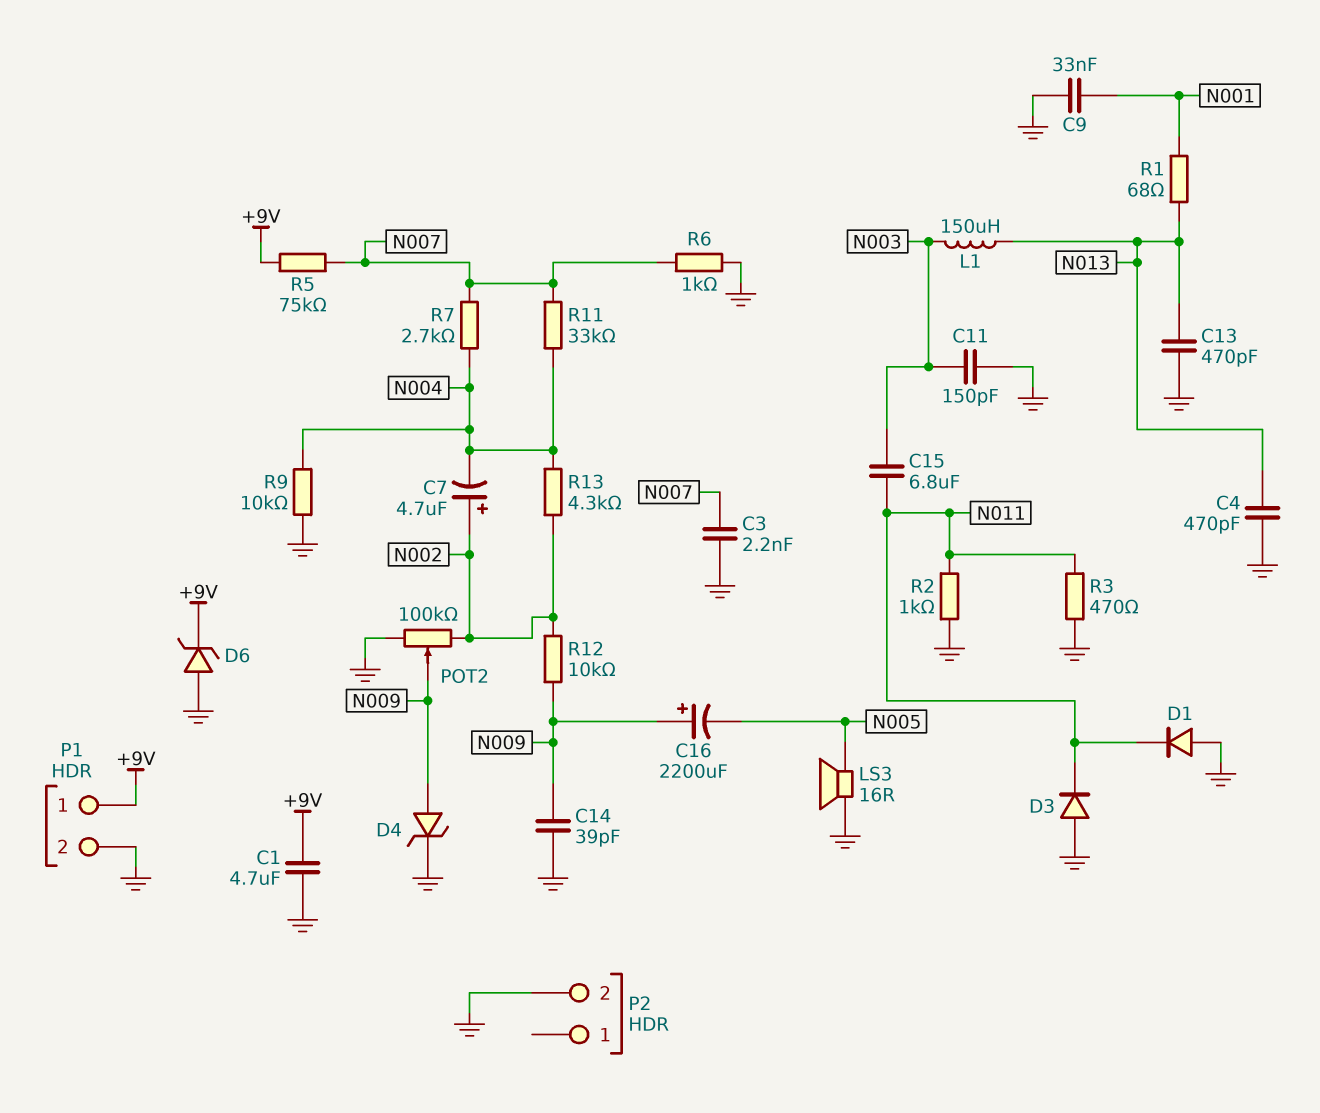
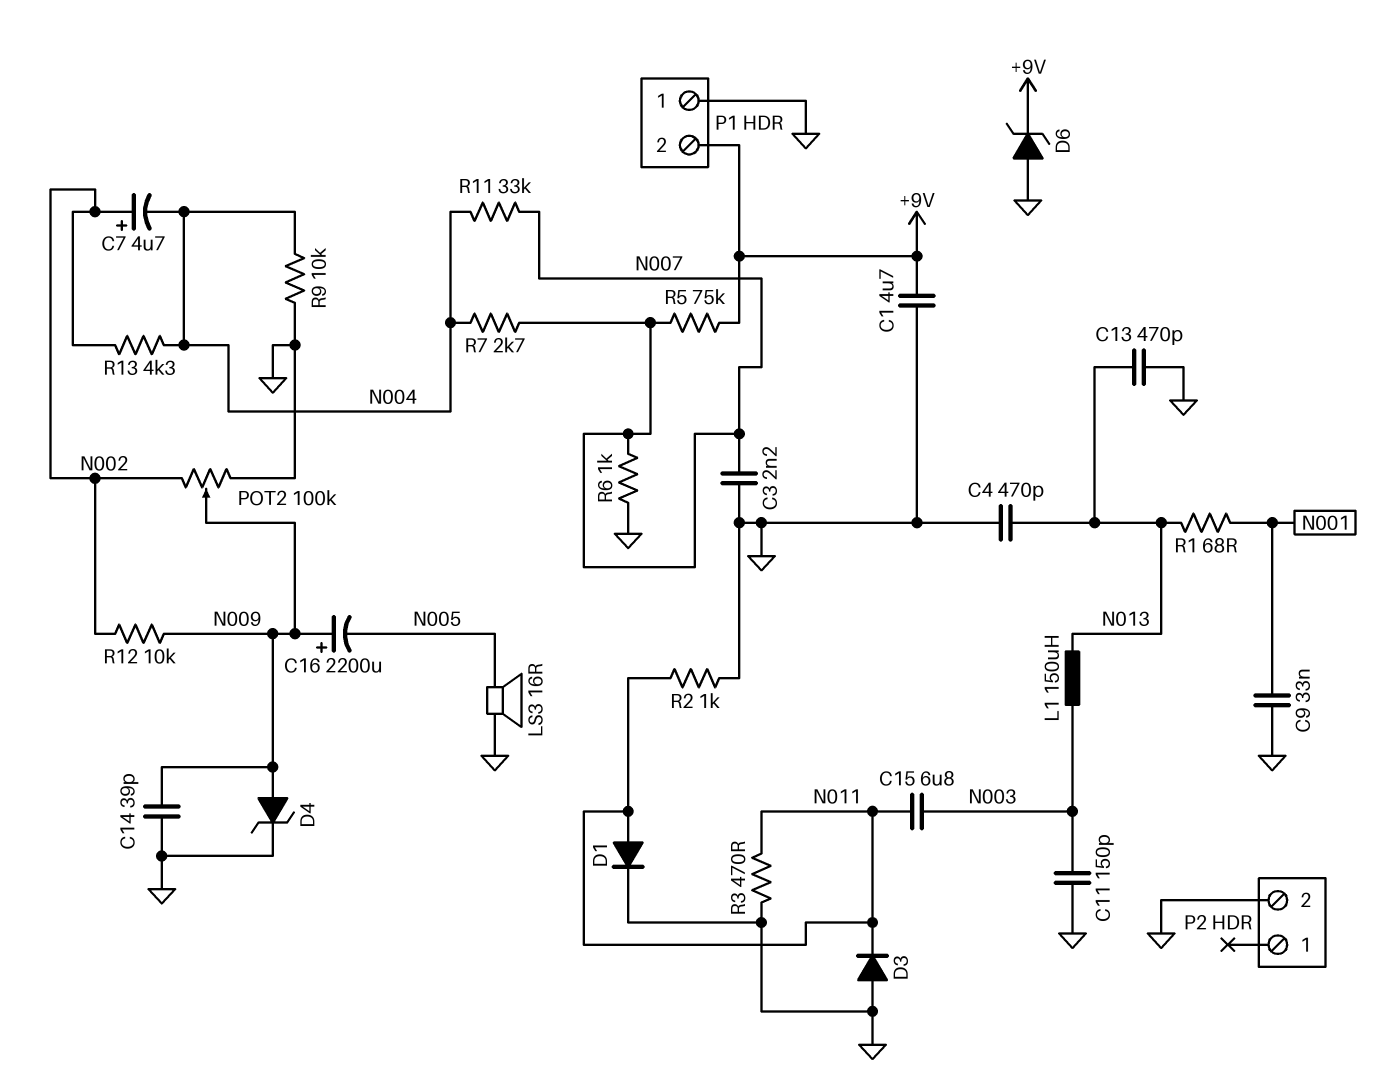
D1: diode (A GND, K N011) -> diode (A N011, K GND)
P1 pin 1: +9V -> GND
P1 pin 2: GND -> +9V

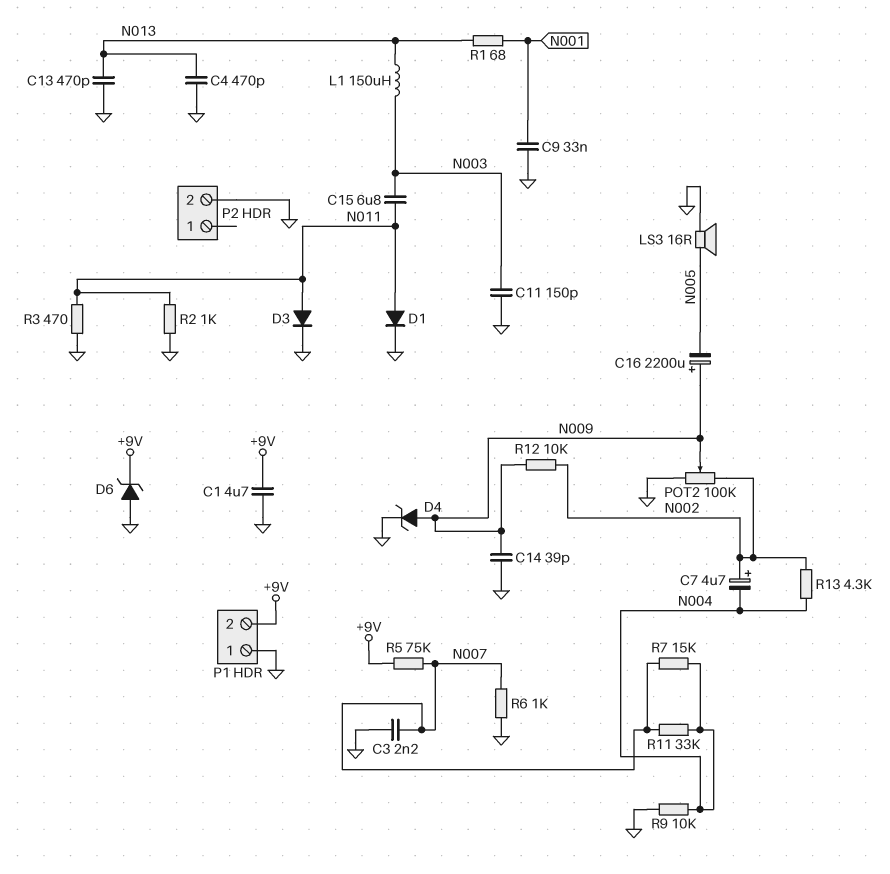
D3: diode (A GND, K N011) -> diode (A N011, K GND)
R7: 2.7k (N004, N007) -> 15k (N004, N007)

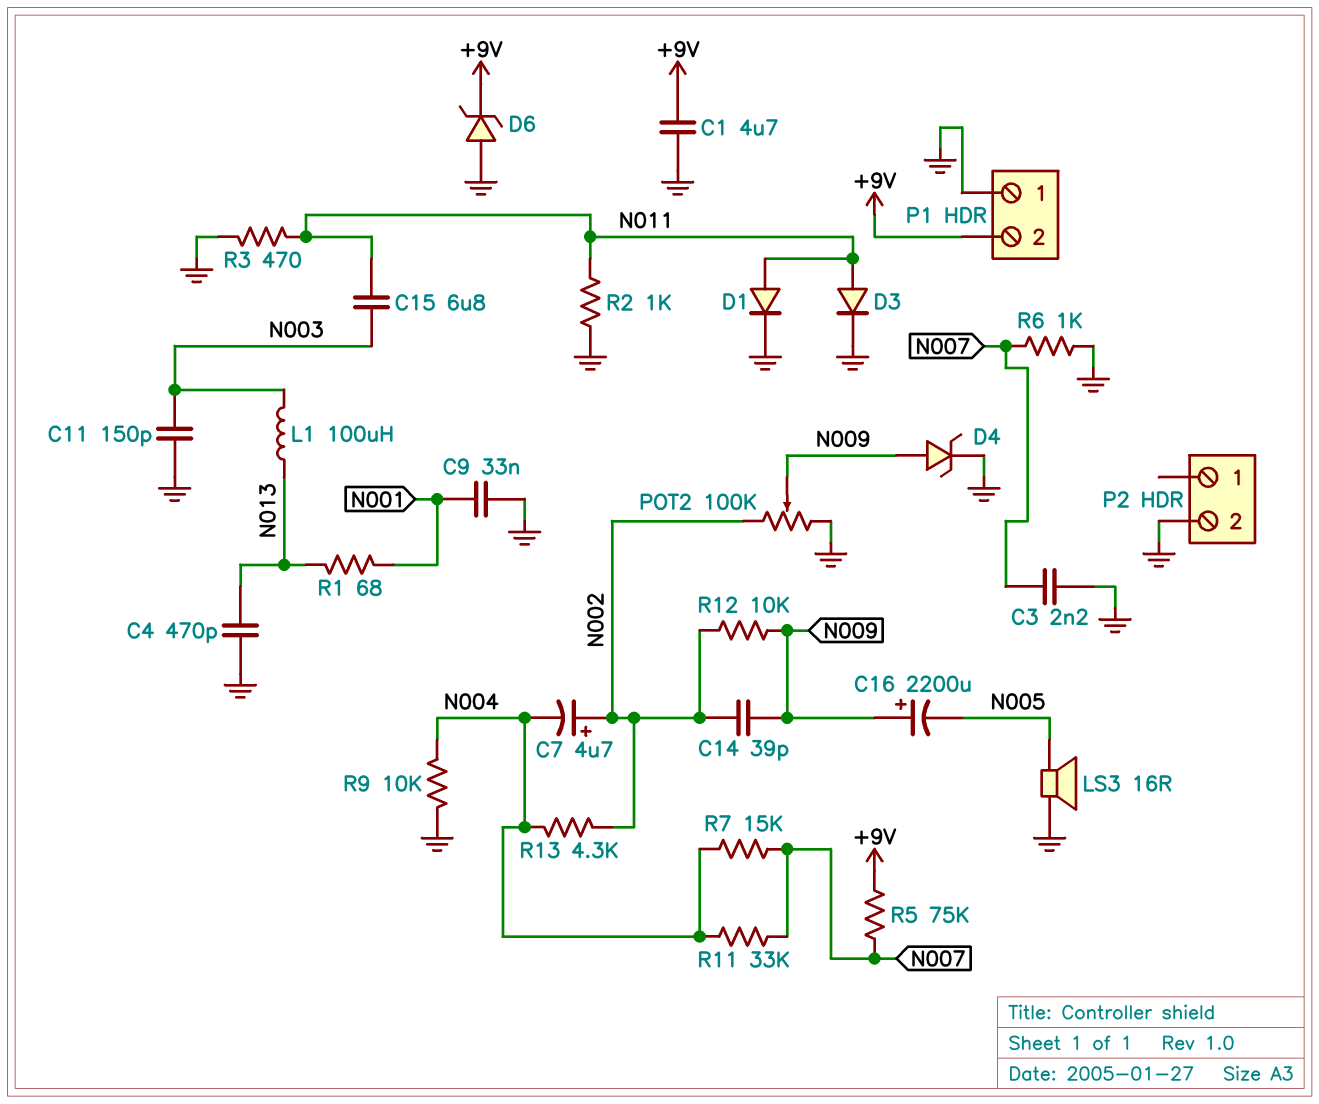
C13: 470pF (GND, N013) -> none
C14: 39pF (GND, N009) -> 39pF (N002, N009)
L1: 150uH (N003, N013) -> 100uH (N003, N013)

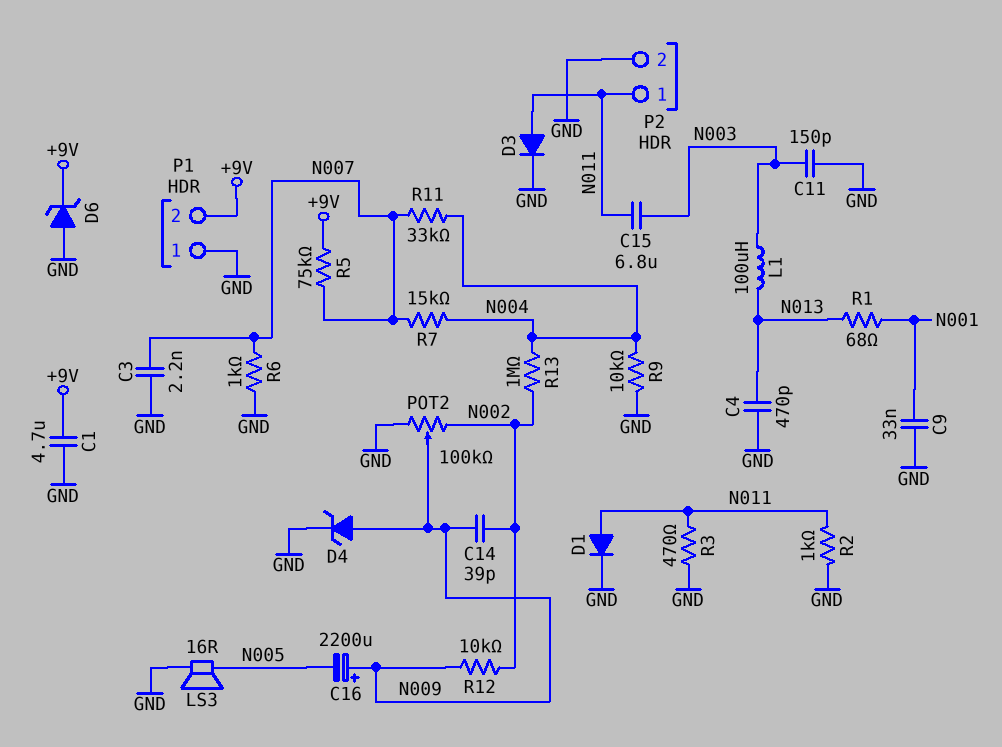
C7: 4.7uF (plus N002, minus N004) -> none
P2 pin 1: none -> N011
R13: 4.3k (N002, N004) -> 1M (N002, N004)

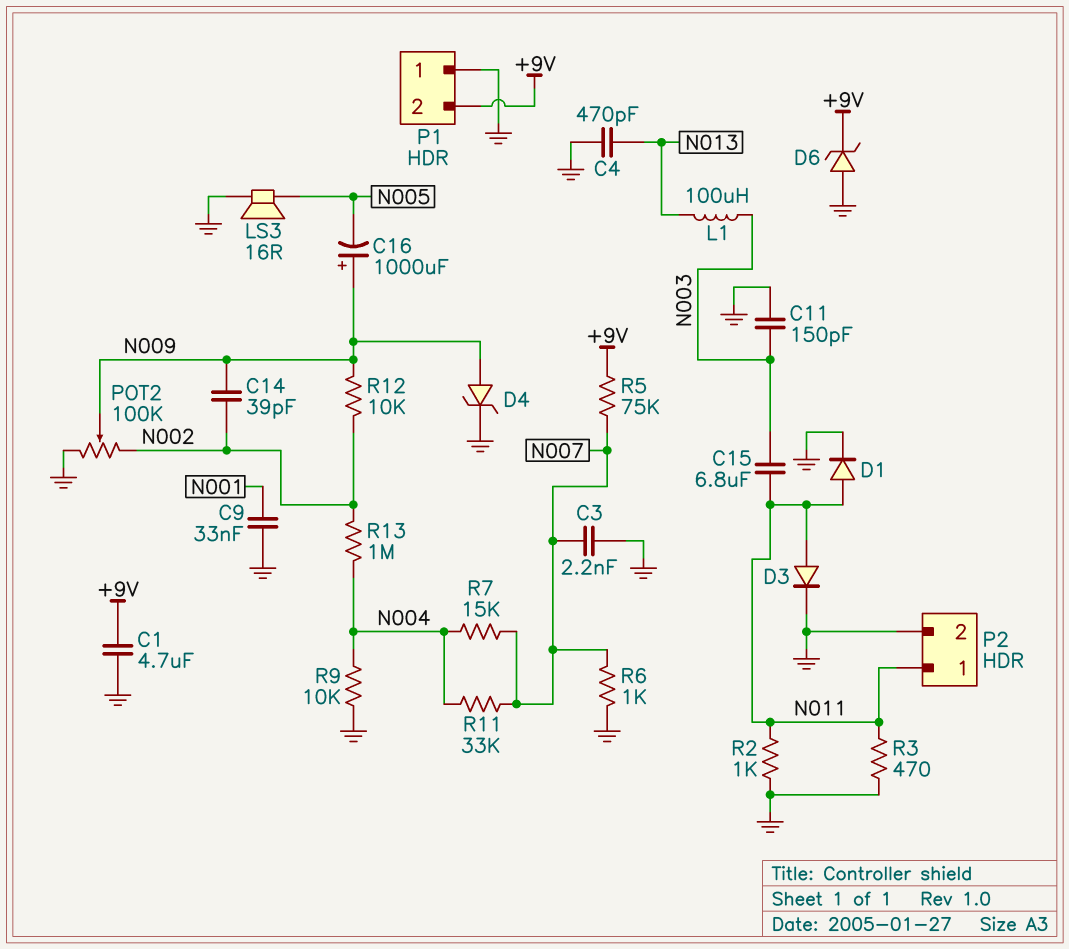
C16: 2200uF (plus N009, minus N005) -> 1000uF (plus N009, minus N005)
R1: 68 (N001, N013) -> none

